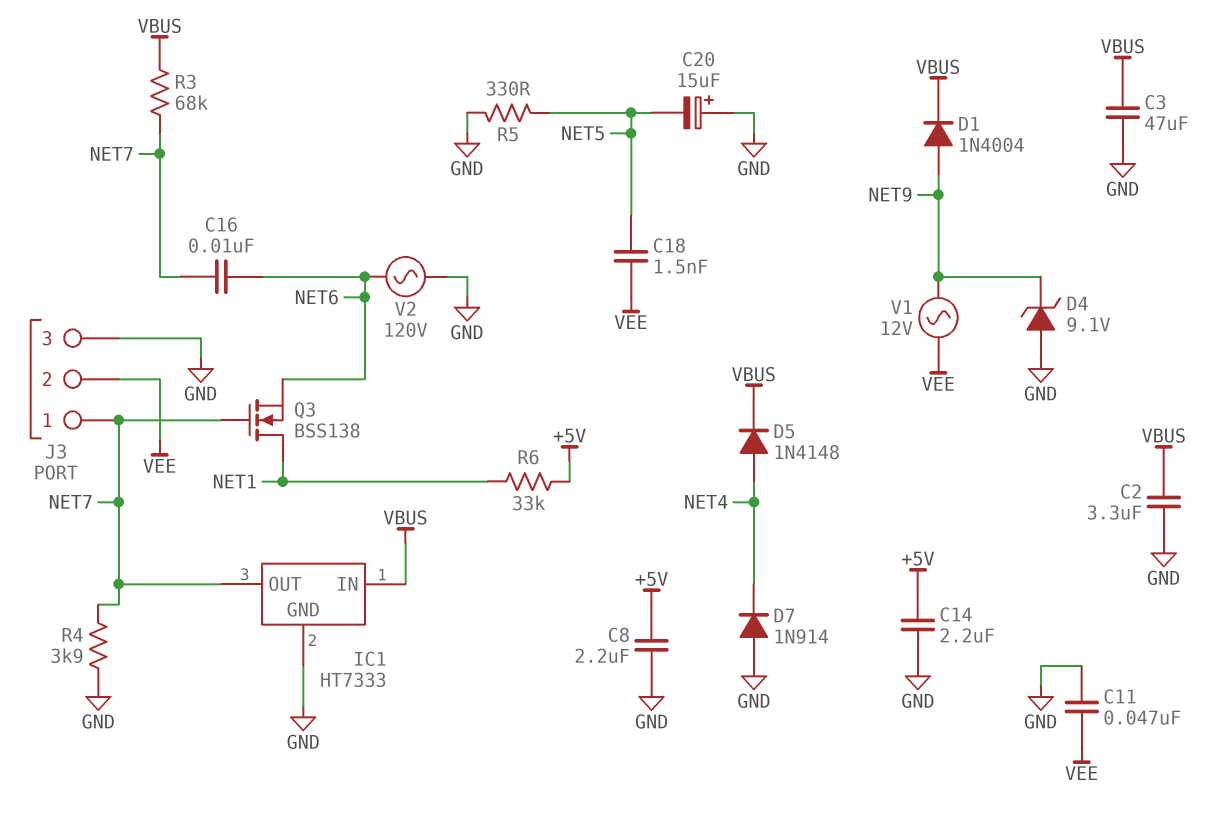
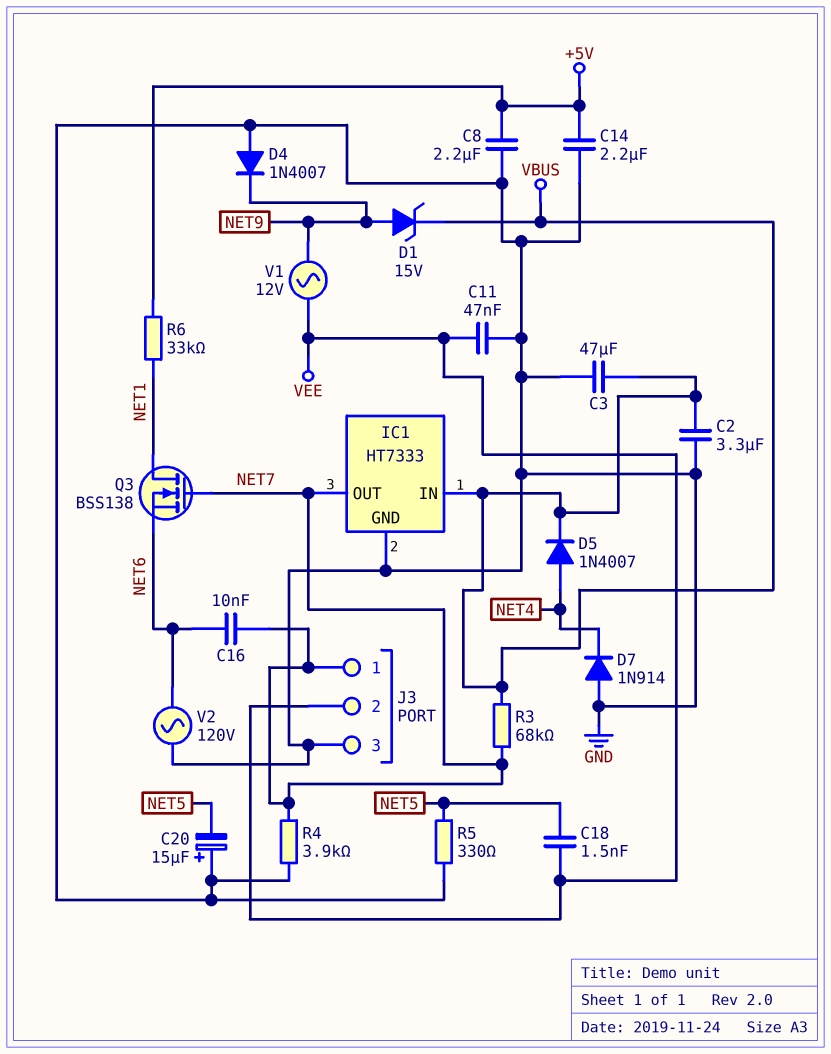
D1: diode 1N4004 (A NET9, K VBUS) -> zener 15V (A NET9, K VBUS)
D4: zener 9.1V (A GND, K NET9) -> diode 1N4007 (A GND, K NET9)
D5: diode 1N4148 (A NET4, K VBUS) -> diode 1N4007 (A NET4, K VBUS)

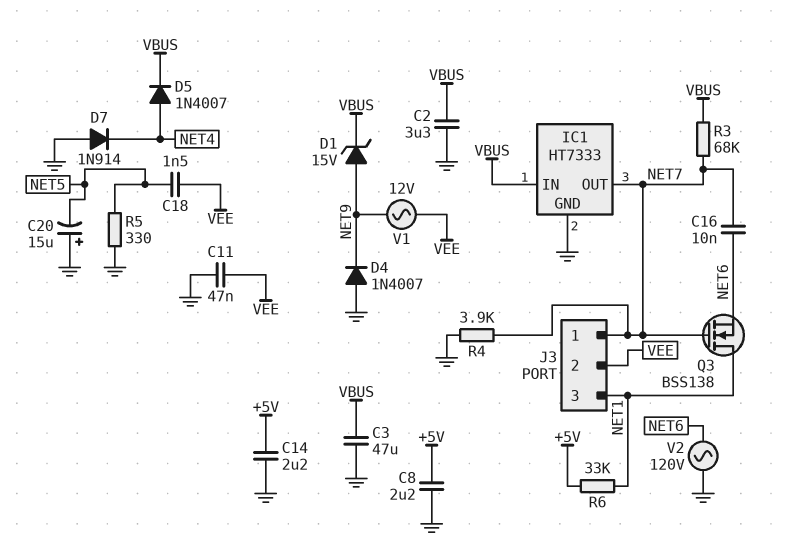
J3 pin 3: GND -> NET1

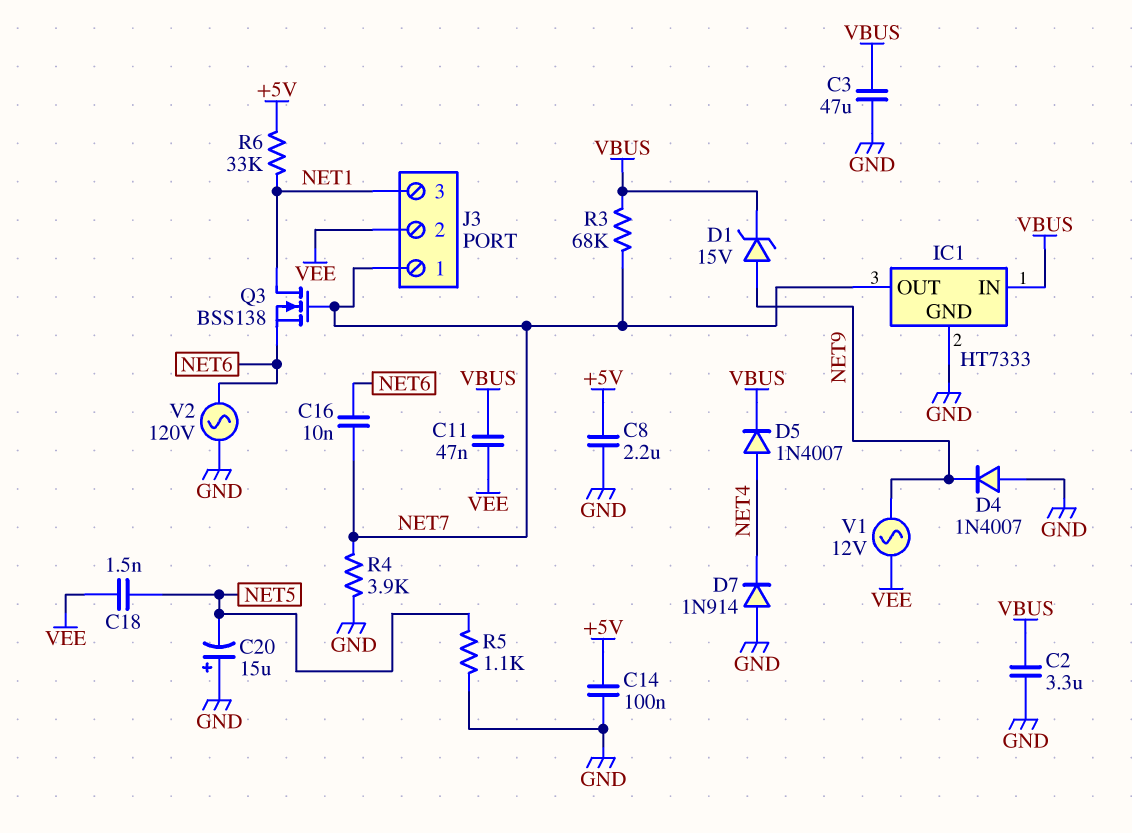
C11: 47nF (GND, VEE) -> 47nF (VBUS, VEE)
C14: 2.2uF (+5V, GND) -> 100nF (+5V, GND)
R5: 330 (GND, NET5) -> 1.1k (GND, NET5)

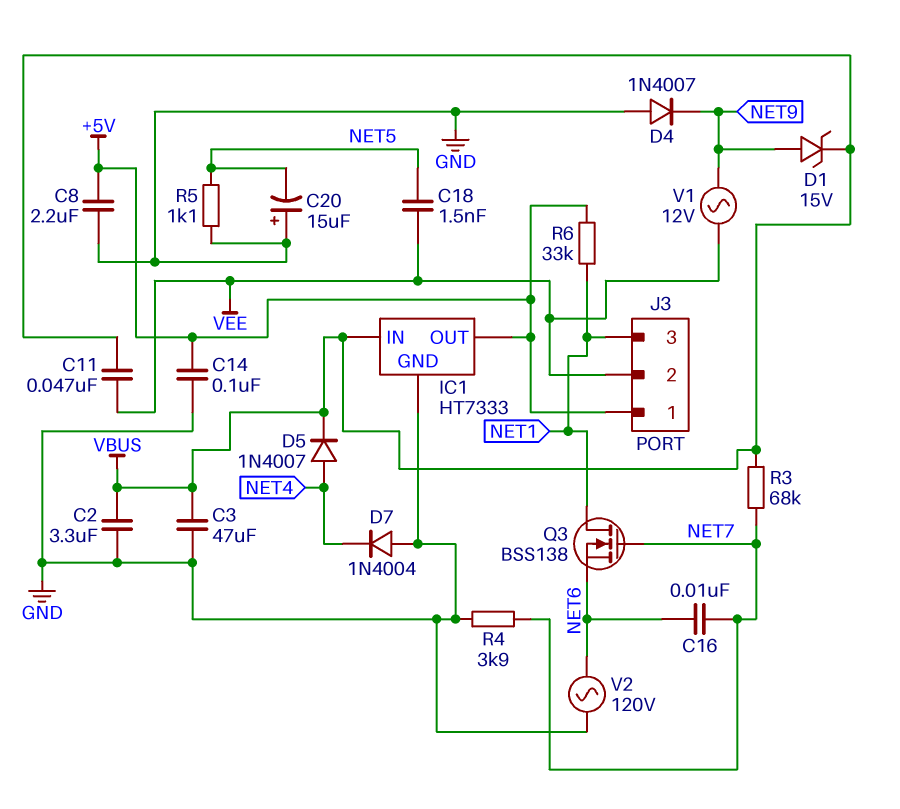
D7: diode 1N914 (A GND, K NET4) -> diode 1N4004 (A GND, K NET4)
IC1 pin OUT: NET7 -> +5V
J3 pin 1: NET7 -> +5V

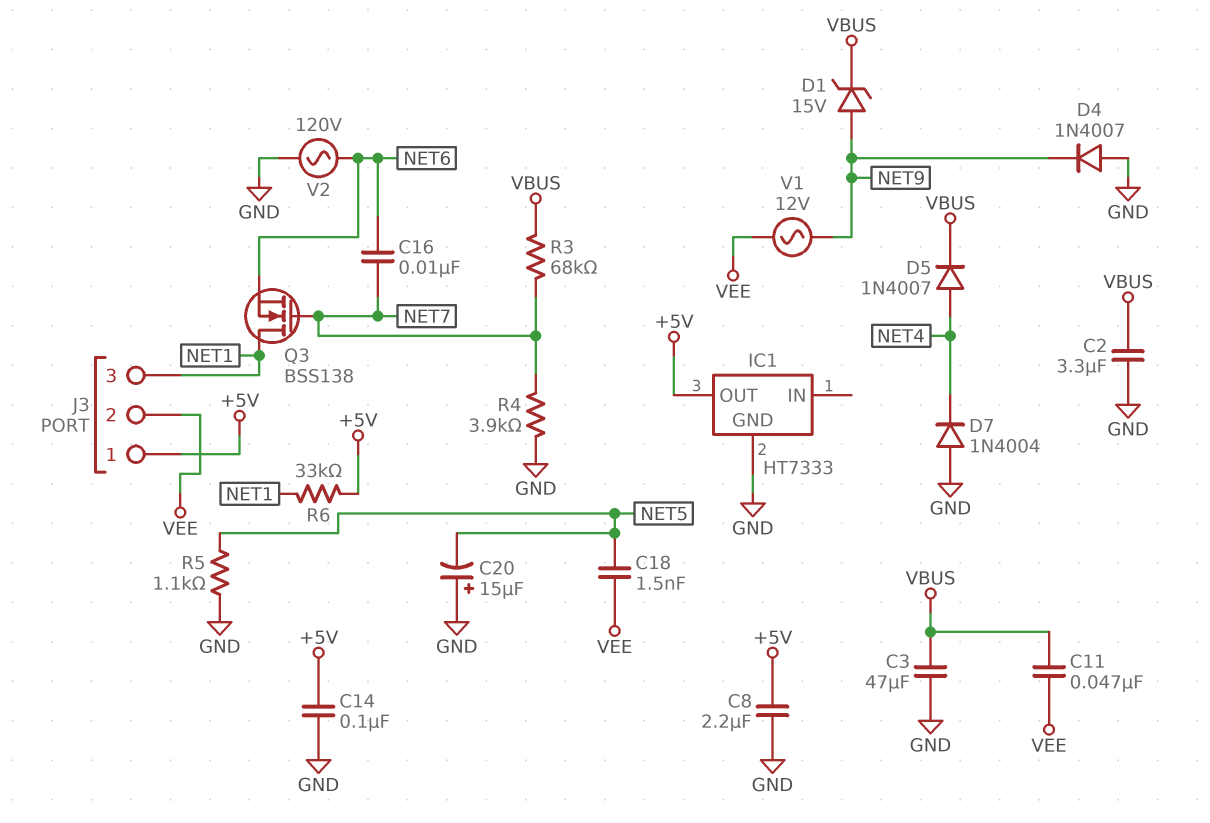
IC1 pin IN: VBUS -> none

